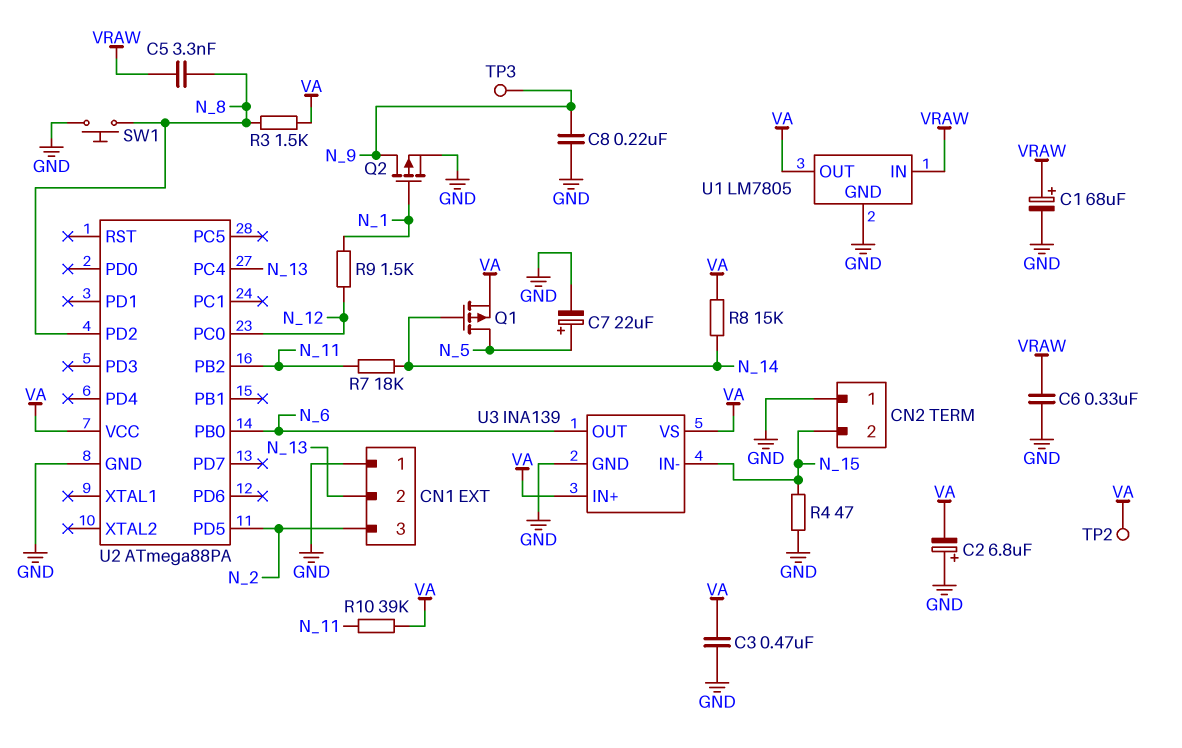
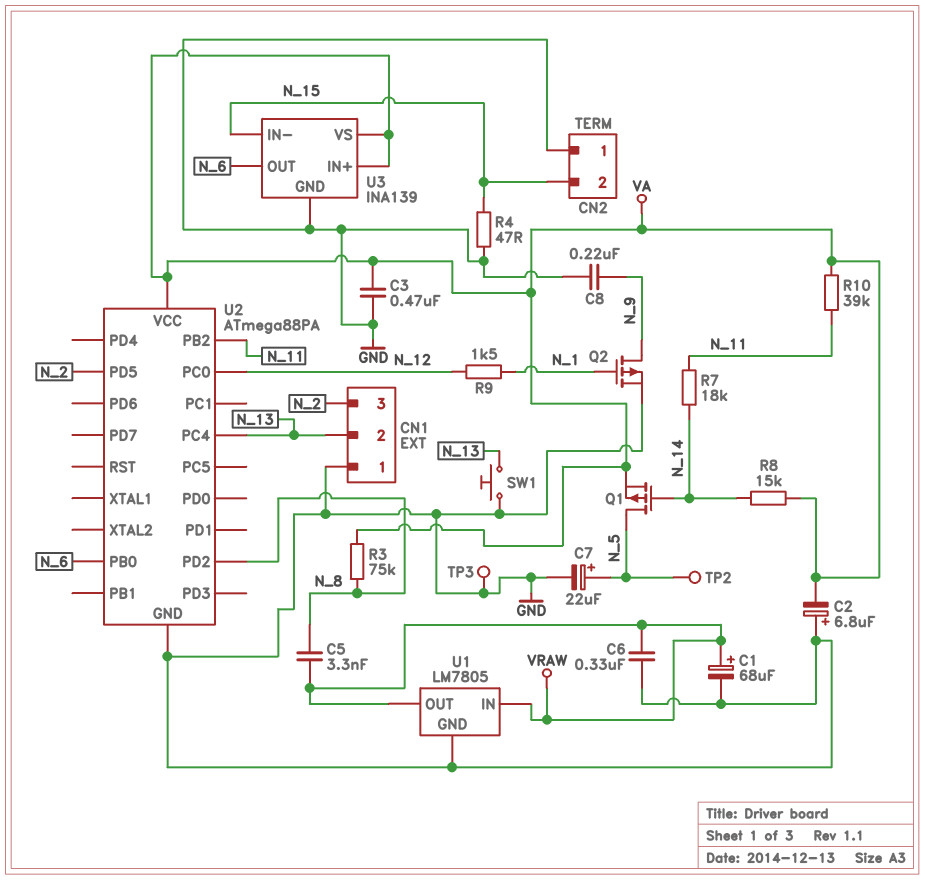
R3: 1.5k (N_8, VA) -> 75k (N_8, VA)
SW1: button (GND, N_8) -> button (GND, N_13)
TP2: test point (VA) -> test point (N_5)
TP3: test point (N_9) -> test point (GND)
U1 pin OUT: VA -> VRAW

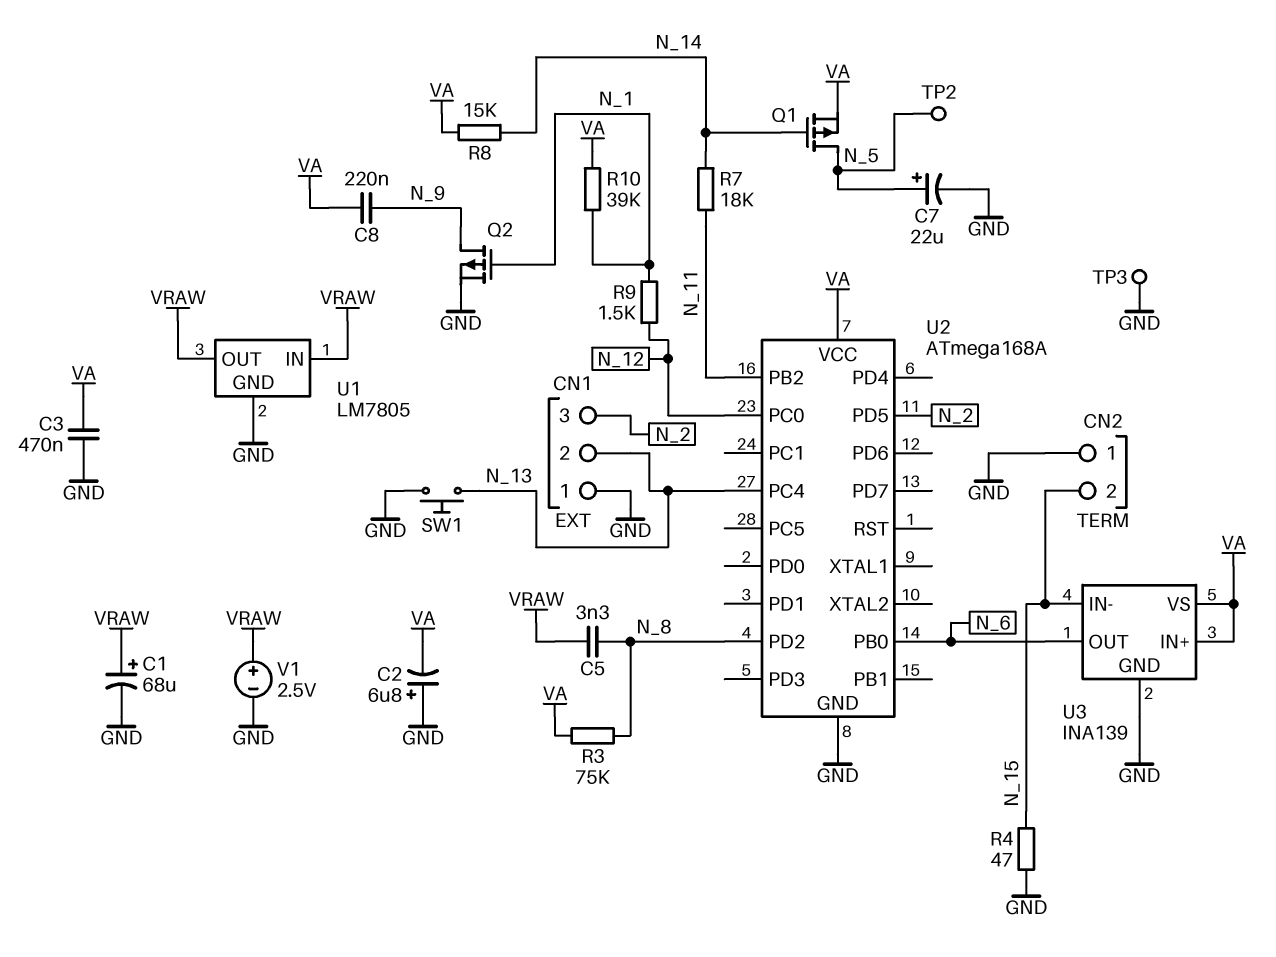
C6: 330nF (GND, VRAW) -> none
C8: 220nF (GND, N_9) -> 220nF (N_9, VA)
R10: 39k (N_11, VA) -> 39k (N_1, VA)
U2: ATmega88PA -> ATmega168A
V1: none -> 2.5V (plus VRAW, minus GND)

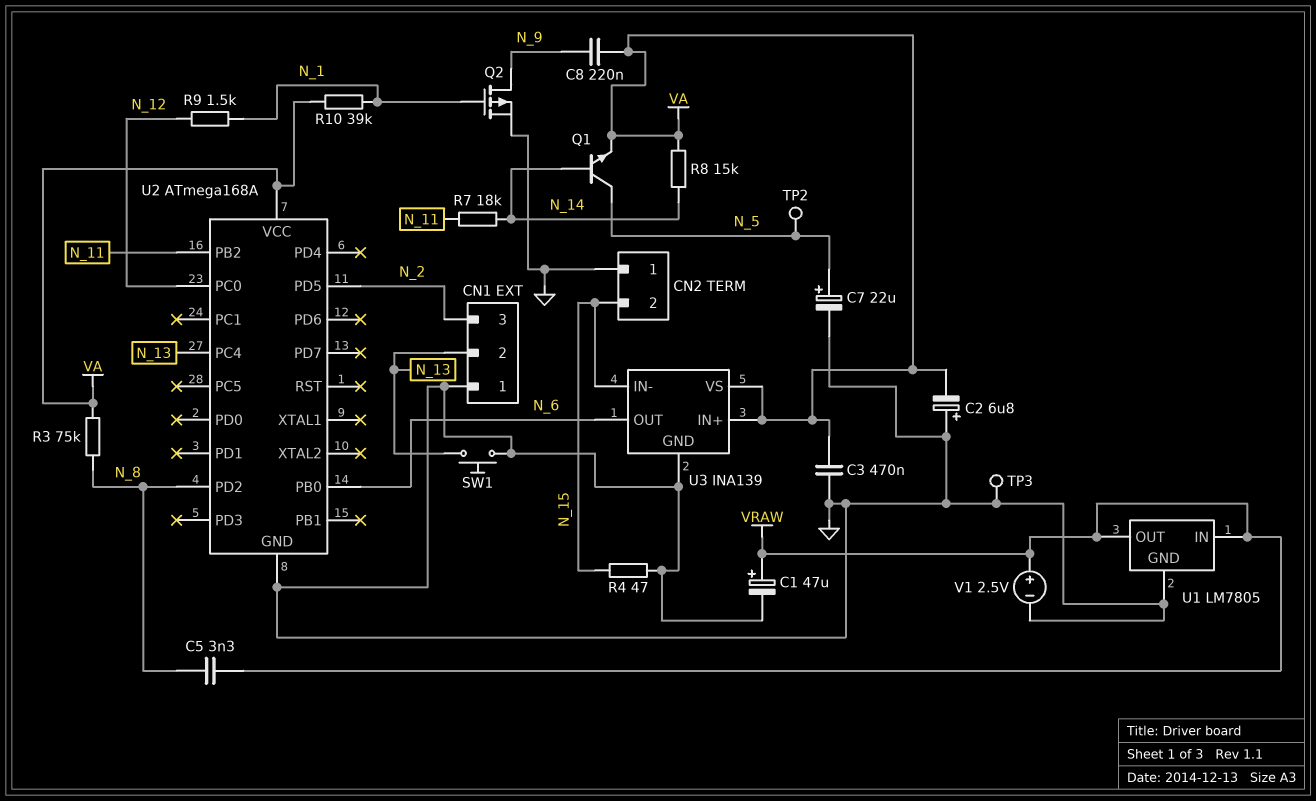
C1: 68uF (plus VRAW, minus GND) -> 47uF (plus VRAW, minus GND)
Q1: PMOS (G N_14, D N_5, S VA) -> NPN (B N_14, C N_5, E VA)

